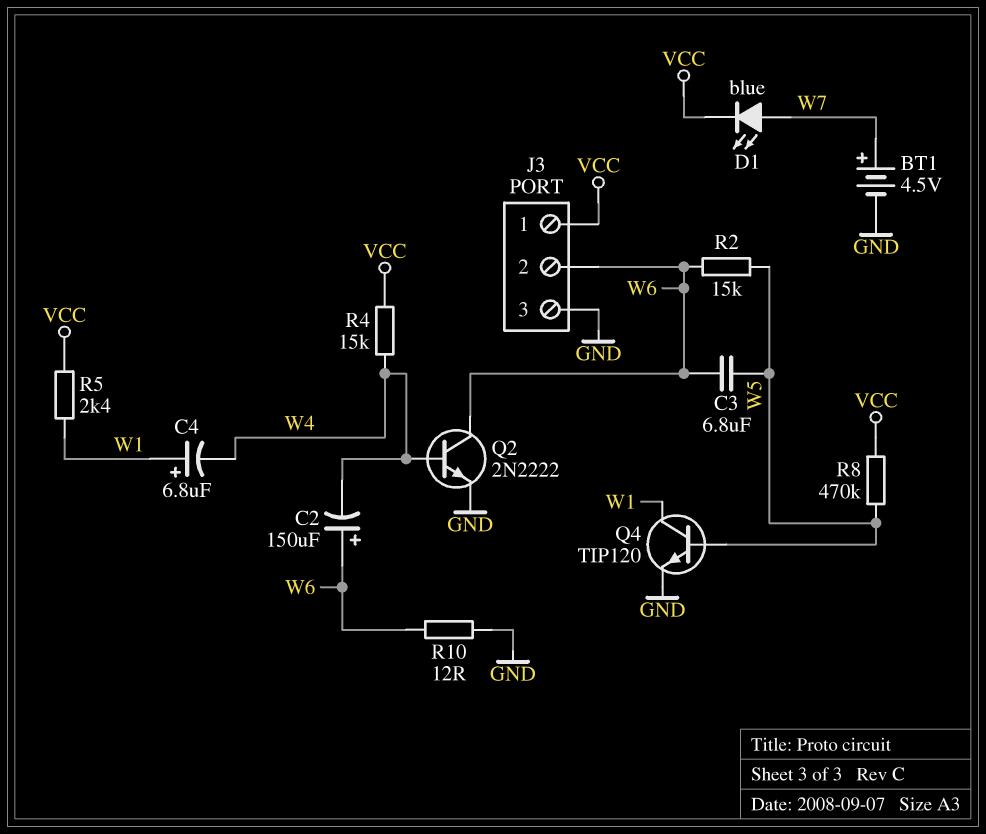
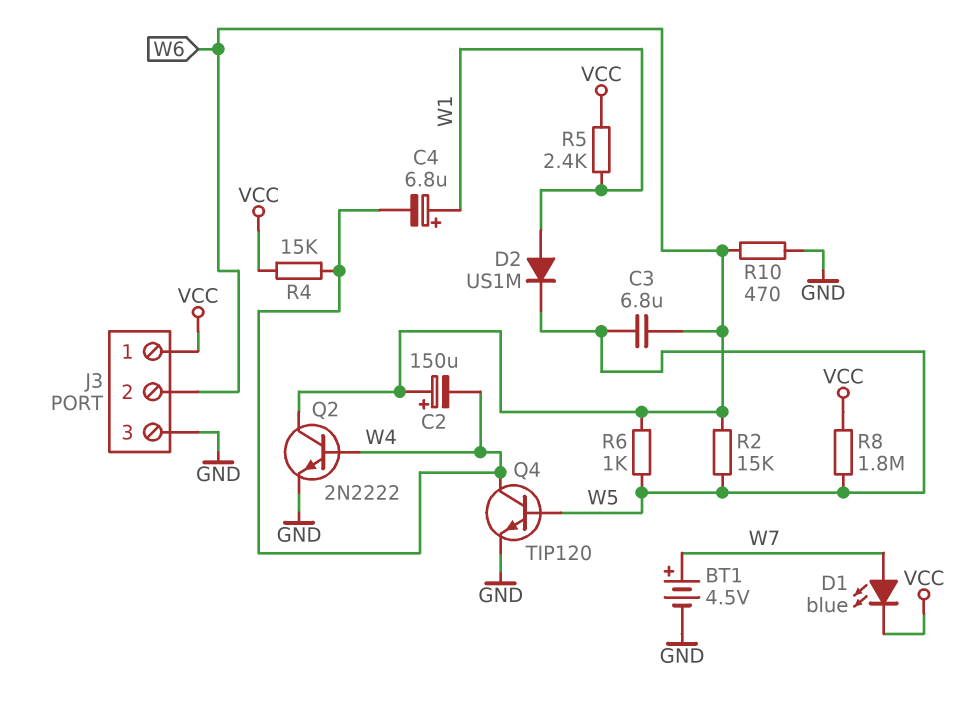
D2: none -> diode US1M (A W1, K W5)
Q4: NPN TIP120 (B W5, C W1, E GND) -> NPN TIP120 (B W5, C W4, E GND)
R6: none -> 1k (W5, W6)
R8: 470k (VCC, W5) -> 1.8M (VCC, W5)
R10: 12 (GND, W6) -> 470 (GND, W6)

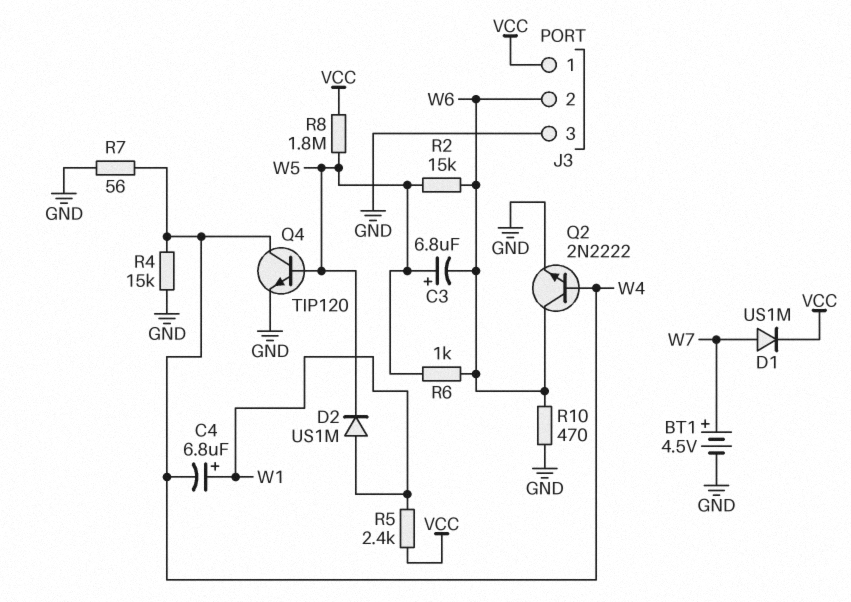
C2: 150uF (plus W6, minus W4) -> none
C3: 6.8uF (W5, W6) -> 6.8uF (plus W5, minus W6)
D1: LED blue (A W7, K VCC) -> diode US1M (A W7, K VCC)
R4: 15k (VCC, W4) -> 15k (GND, W4)
R7: none -> 56 (GND, W4)

